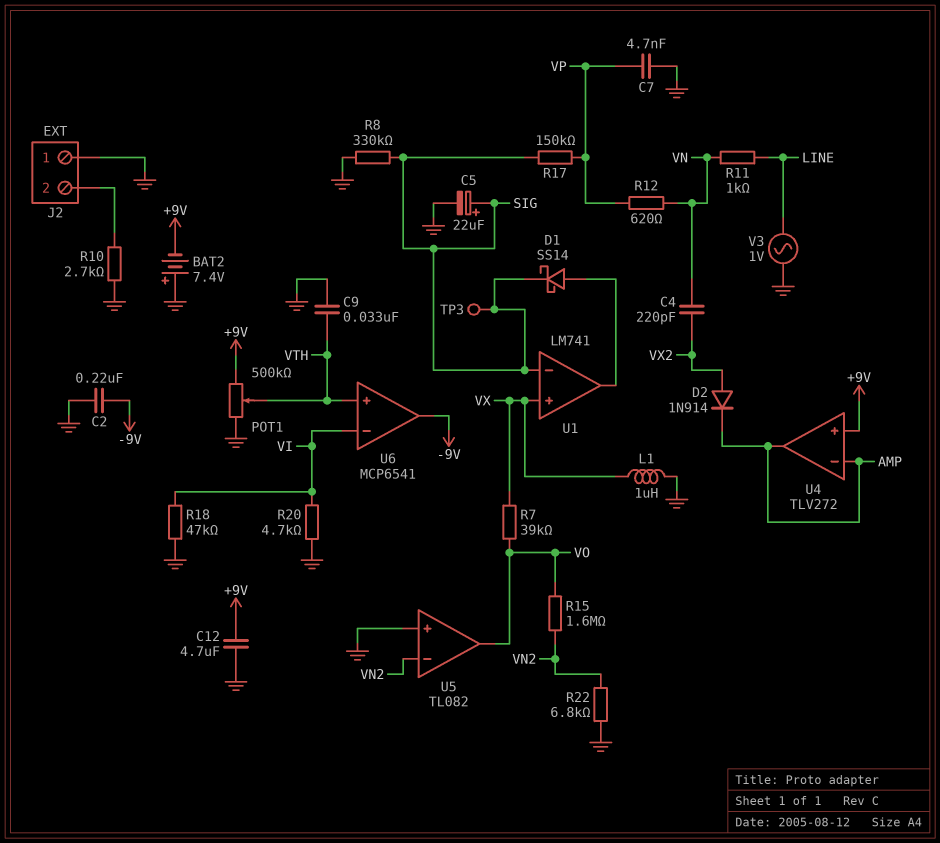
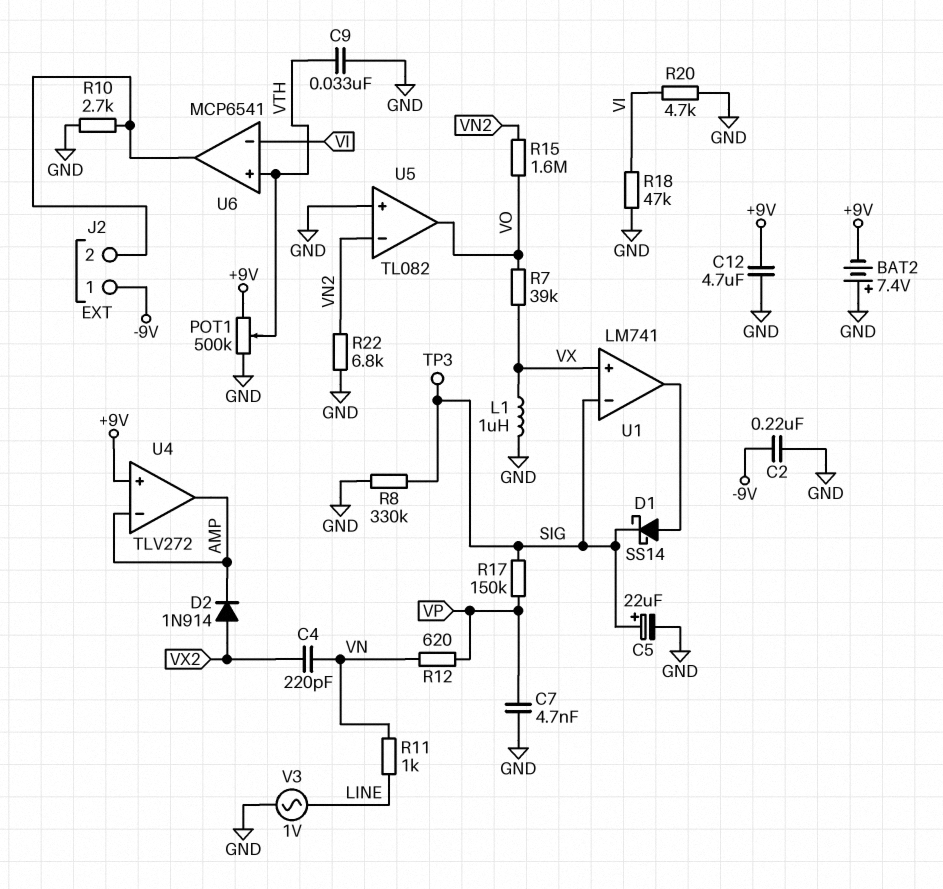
J2 pin 1: GND -> -9V
U6 pin out: -9V -> J2/2

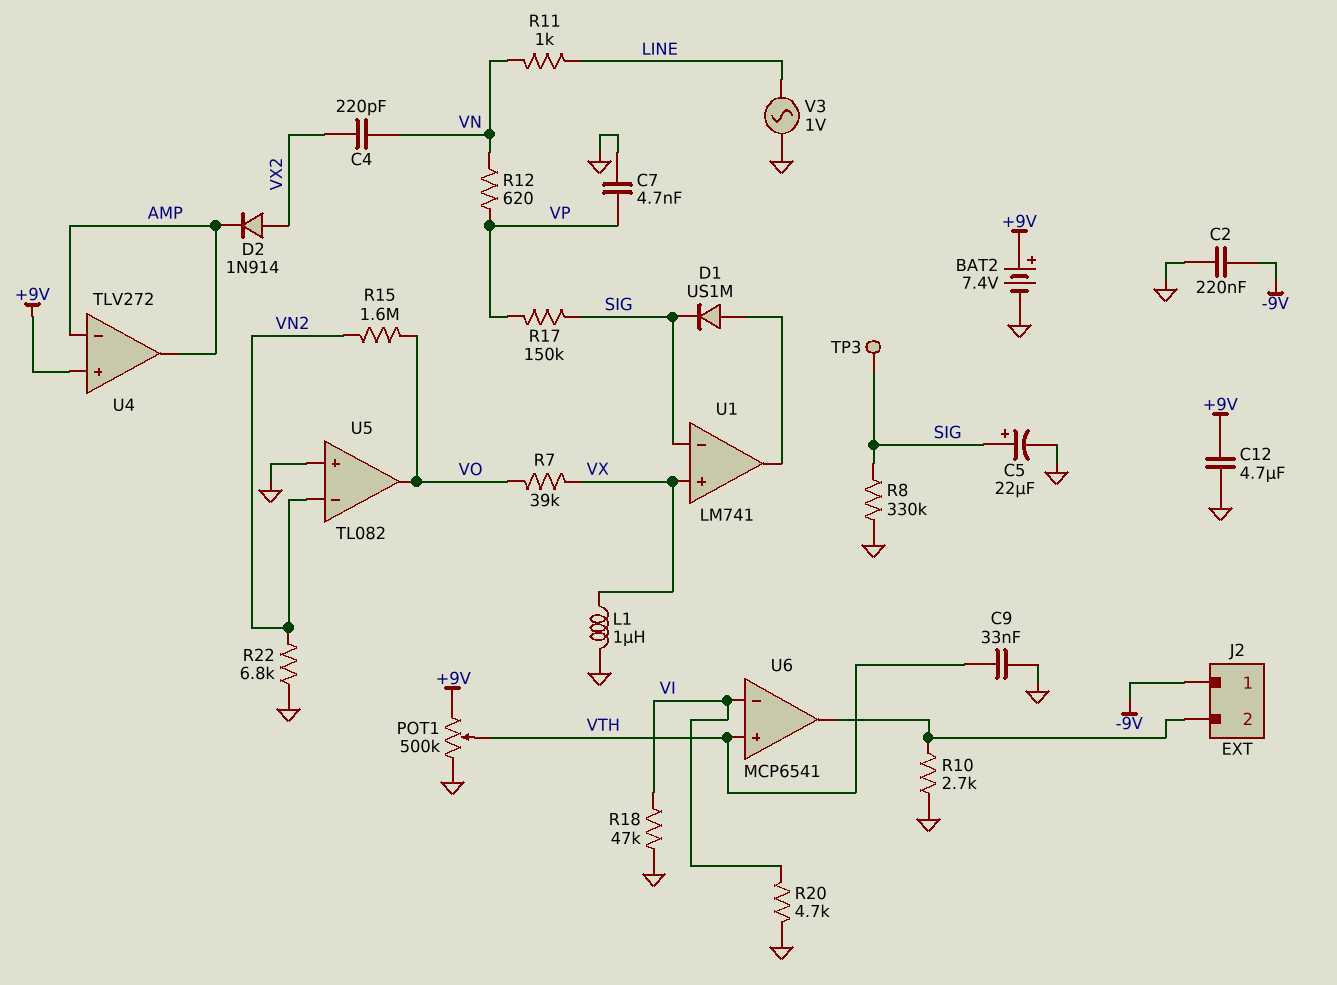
BAT2: 7.4V (plus GND, minus +9V) -> 7.4V (plus +9V, minus GND)
D1: schottky SS14 (A U1/out, K SIG) -> diode US1M (A U1/out, K SIG)

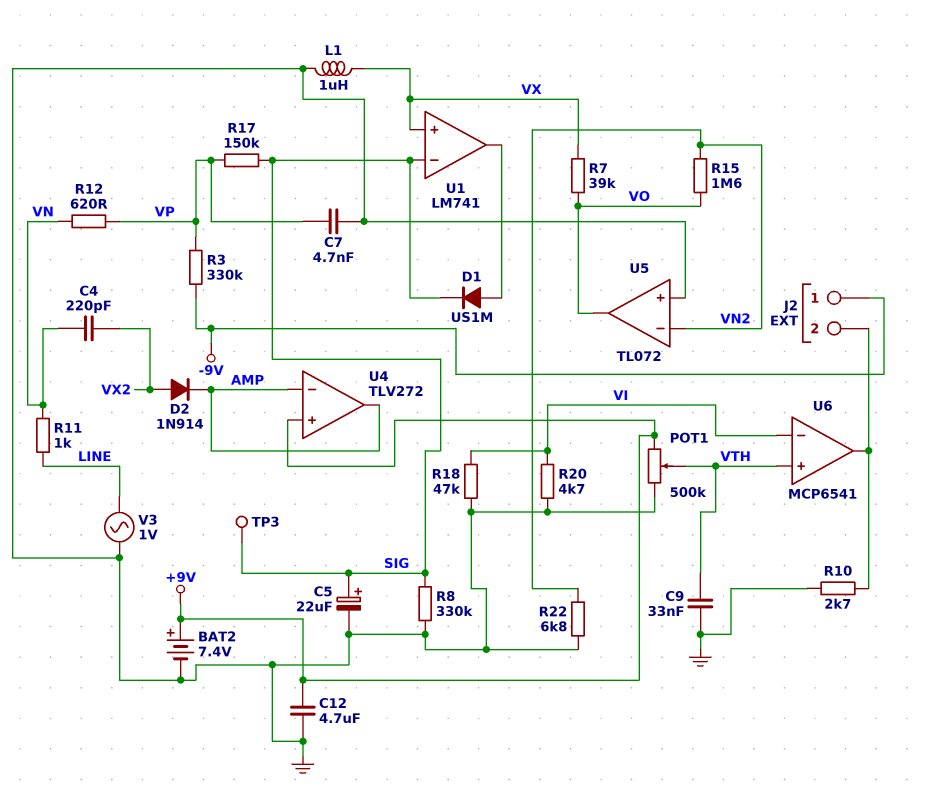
C2: 220nF (-9V, GND) -> none
R3: none -> 330k (-9V, VP)
U5: TL082 -> TL072

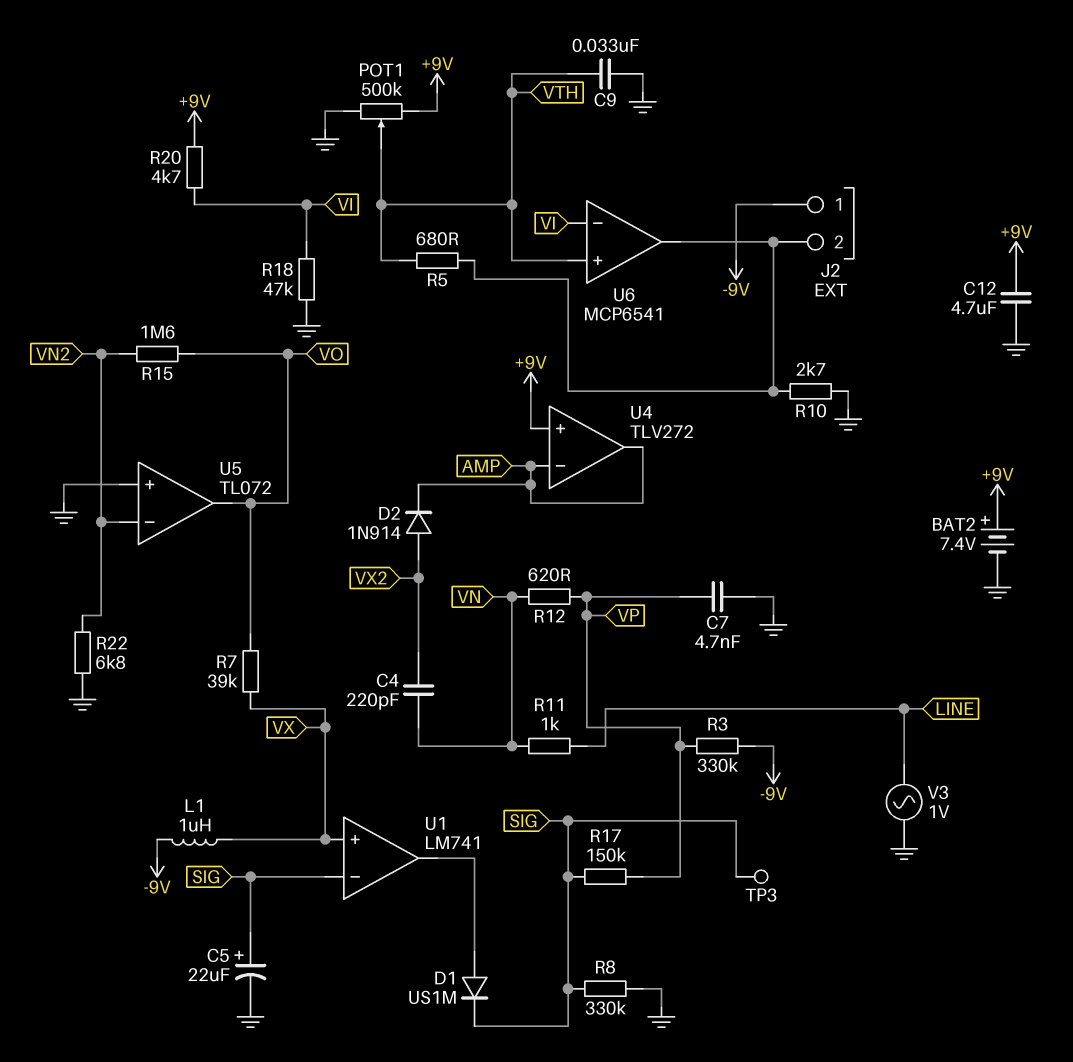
L1: 1uH (GND, VX) -> 1uH (-9V, VX)
R5: none -> 680 (J2/2, VTH)
R20: 4.7k (GND, VI) -> 4.7k (+9V, VI)

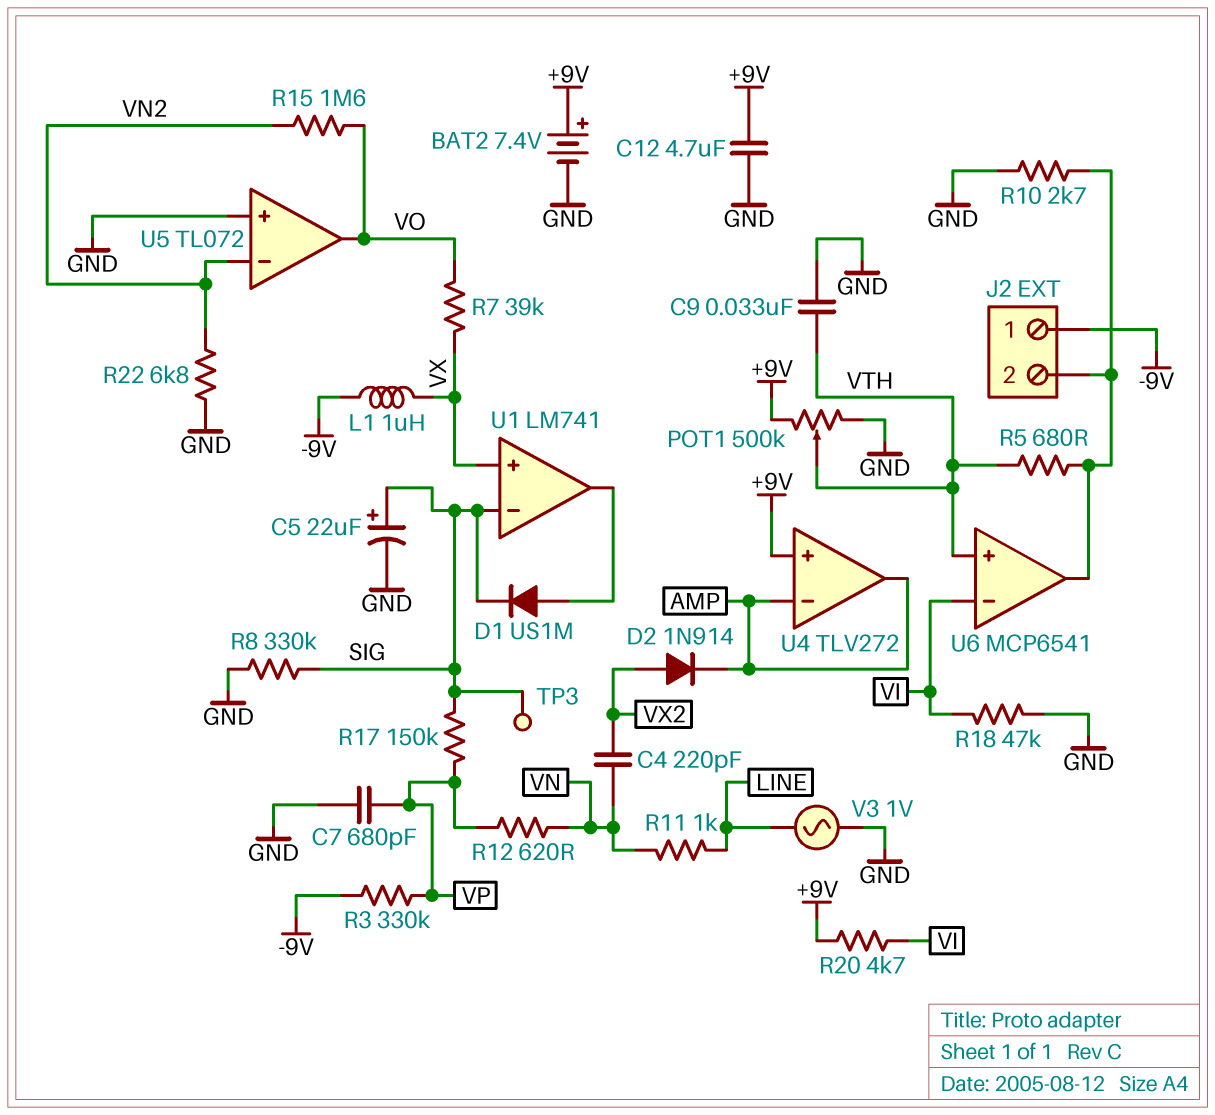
C7: 4.7nF (GND, VP) -> 680pF (GND, VP)

